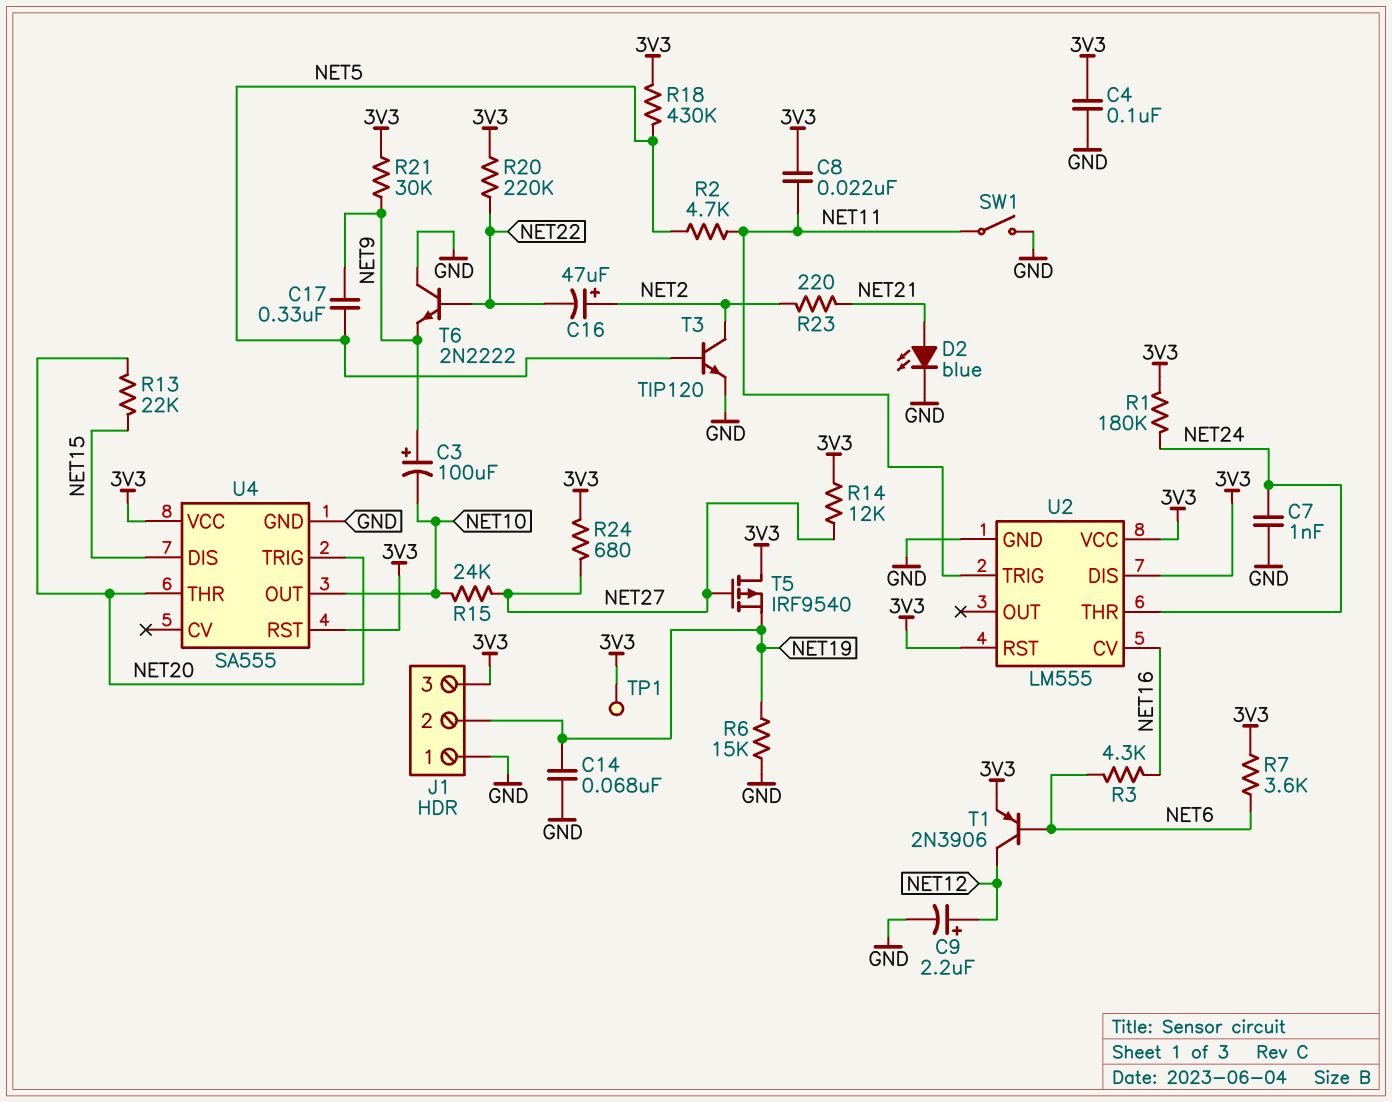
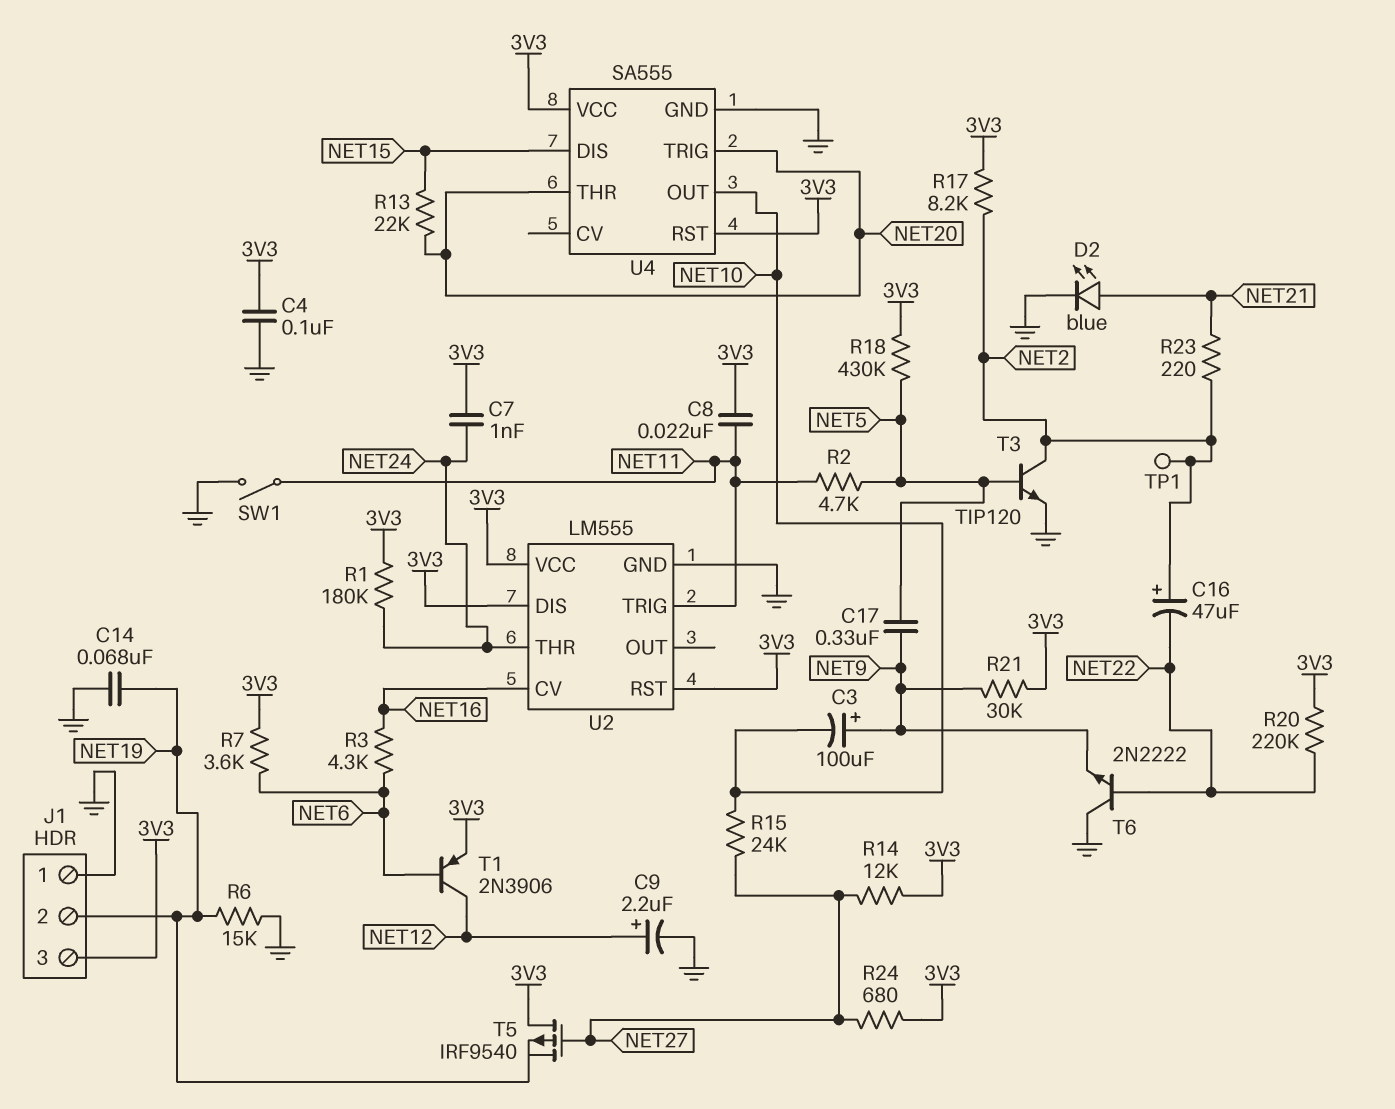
C7: 1nF (GND, NET24) -> 1nF (3V3, NET24)
R17: none -> 8.2k (3V3, NET2)
TP1: test point (3V3) -> test point (NET2)

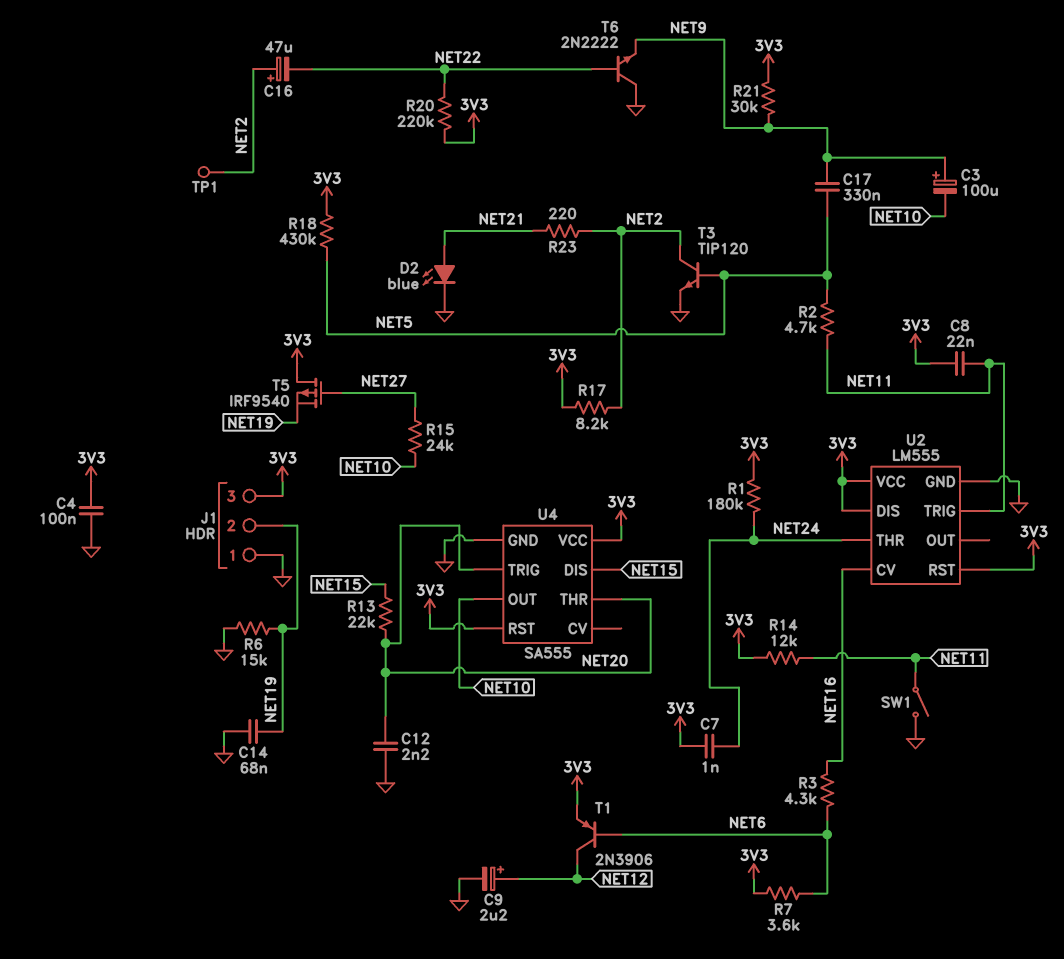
C12: none -> 2.2nF (GND, NET20)
R14: 12k (3V3, NET27) -> 12k (3V3, NET11)
R24: 680 (3V3, NET27) -> none

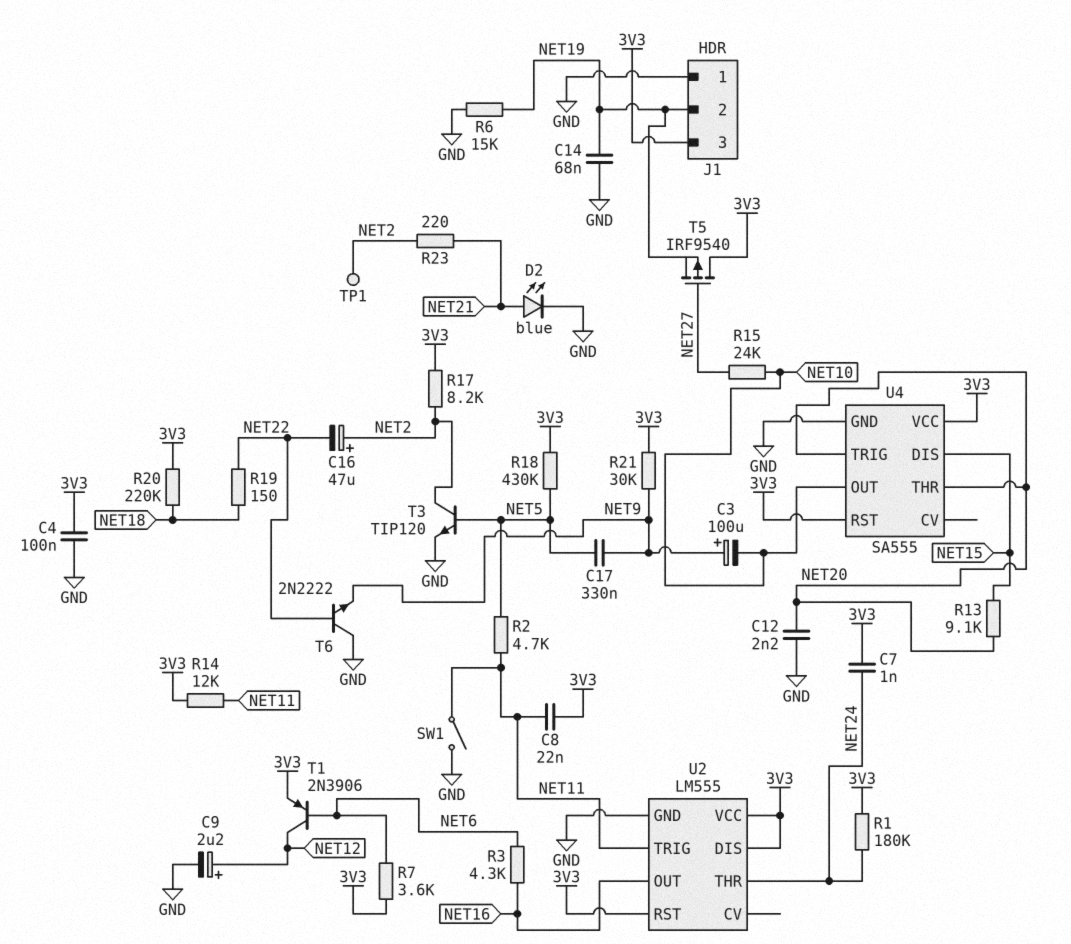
R13: 22k (NET15, NET20) -> 9.1k (NET15, NET20)
R19: none -> 150 (NET18, NET22)
R20: 220k (3V3, NET22) -> 220k (3V3, NET18)
U2 pin CV: NET16 -> none
U2 pin OUT: none -> NET16

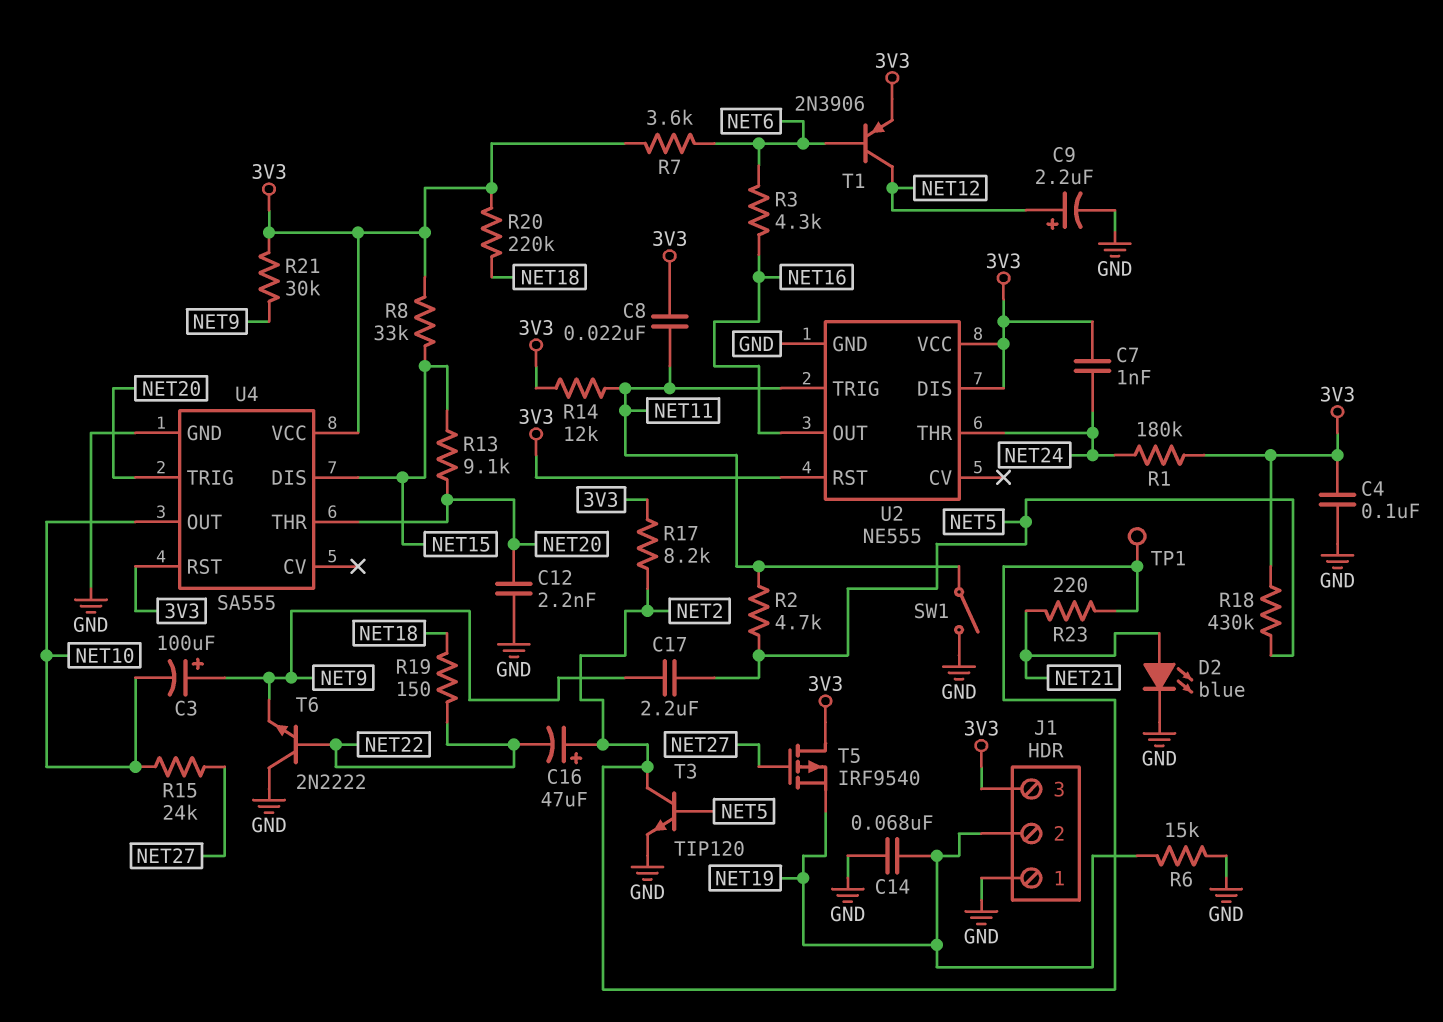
C17: 330nF (NET5, NET9) -> 2.2uF (NET5, NET9)
R8: none -> 33k (3V3, NET15)
U2: LM555 -> NE555

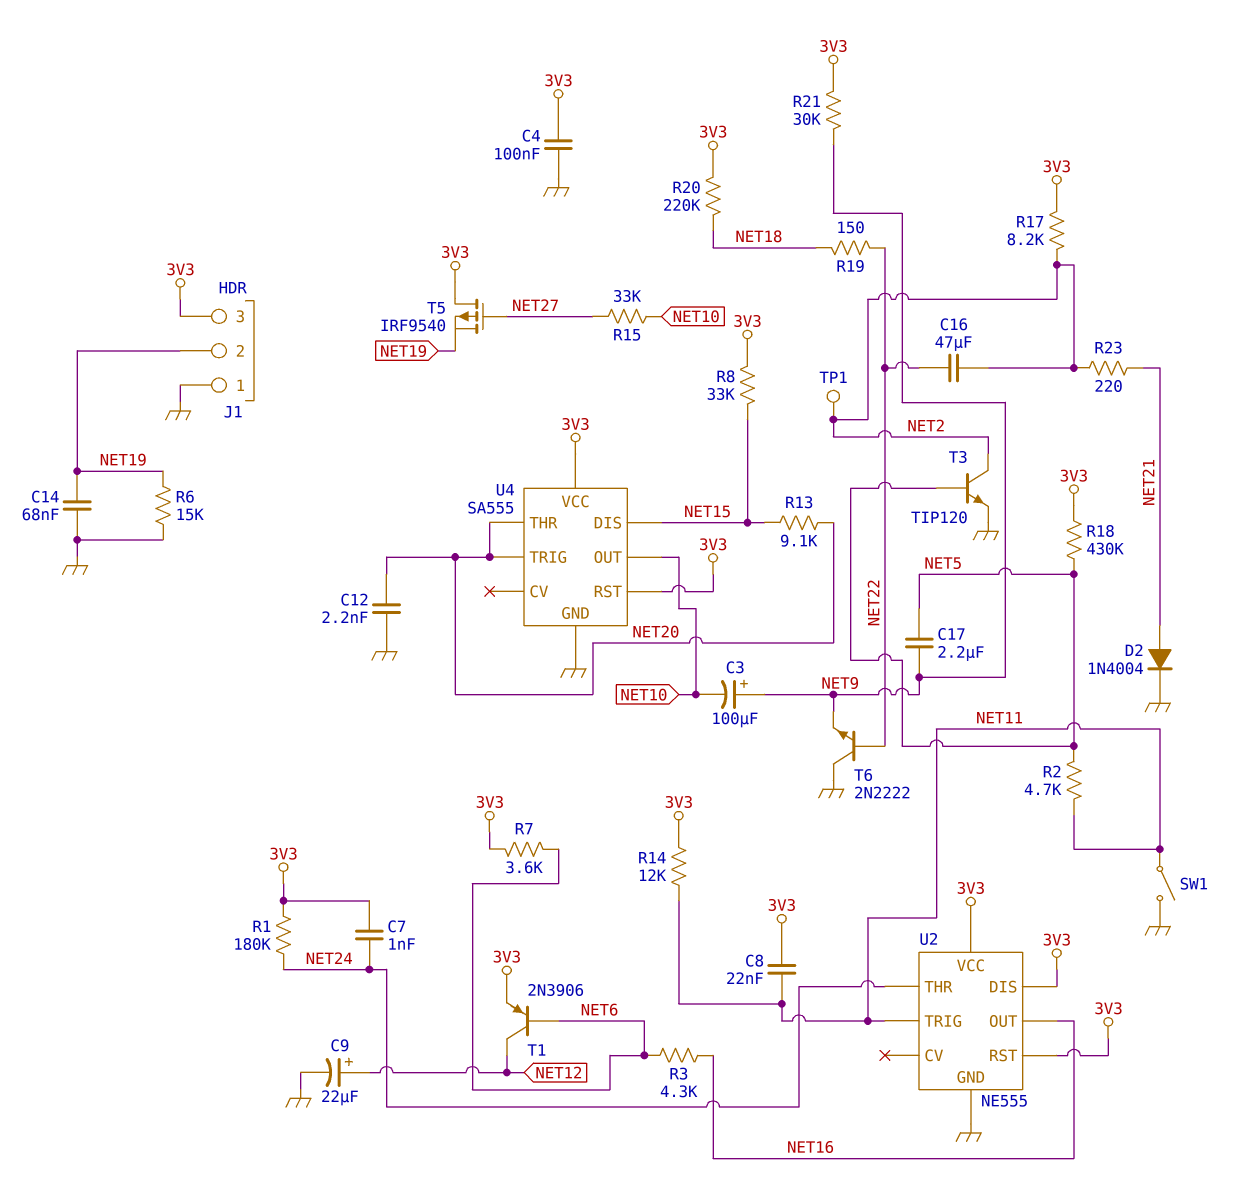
C9: 2.2uF (plus NET12, minus GND) -> 22uF (plus NET12, minus GND)
C16: 47uF (plus NET2, minus NET22) -> 47uF (NET2, NET22)
D2: LED blue (A NET21, K GND) -> diode 1N4004 (A NET21, K GND)
R15: 24k (NET10, NET27) -> 33k (NET10, NET27)

